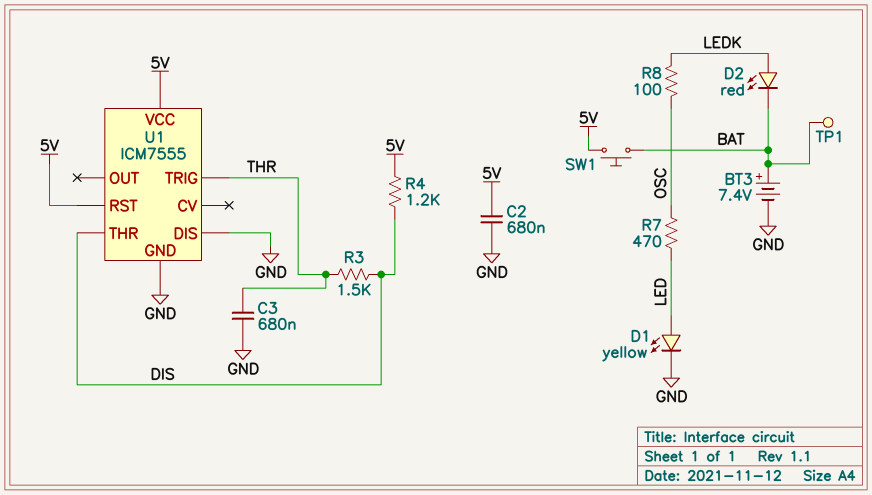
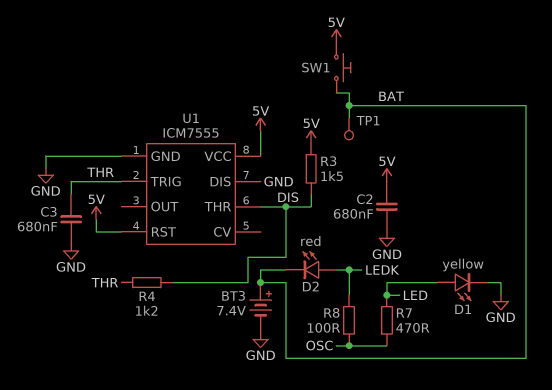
R3: 1.5k (DIS, THR) -> 1.5k (5V, DIS)
R4: 1.2k (5V, DIS) -> 1.2k (DIS, THR)

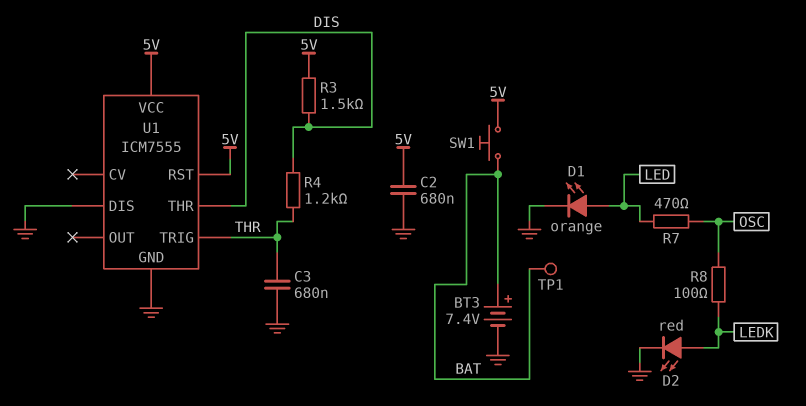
D1: LED yellow (A LED, K GND) -> LED orange (A LED, K GND)
D2: LED red (A LEDK, K BAT) -> LED red (A LEDK, K GND)

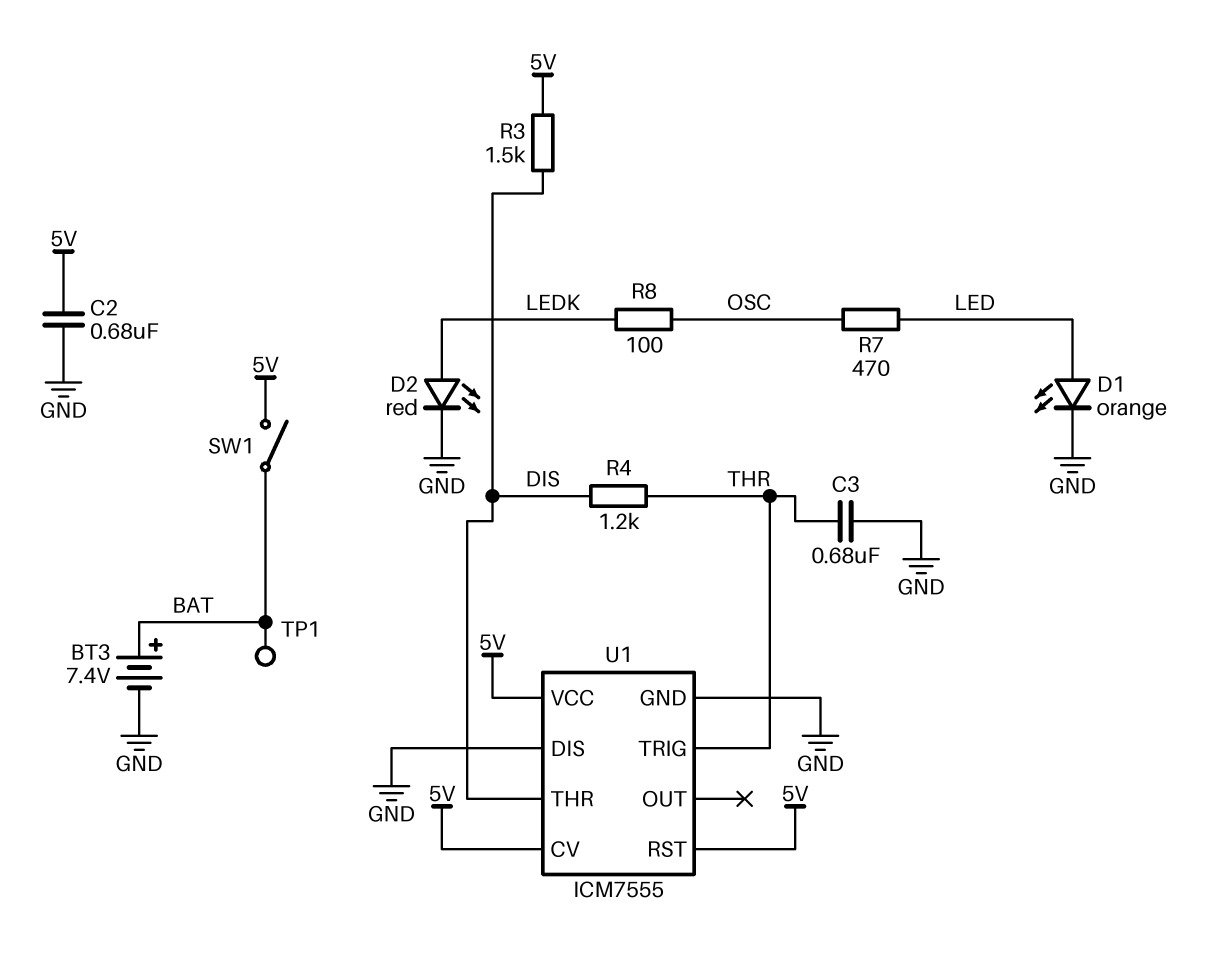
SW1: button (5V, BAT) -> switch (5V, BAT)
U1 pin CV: none -> 5V

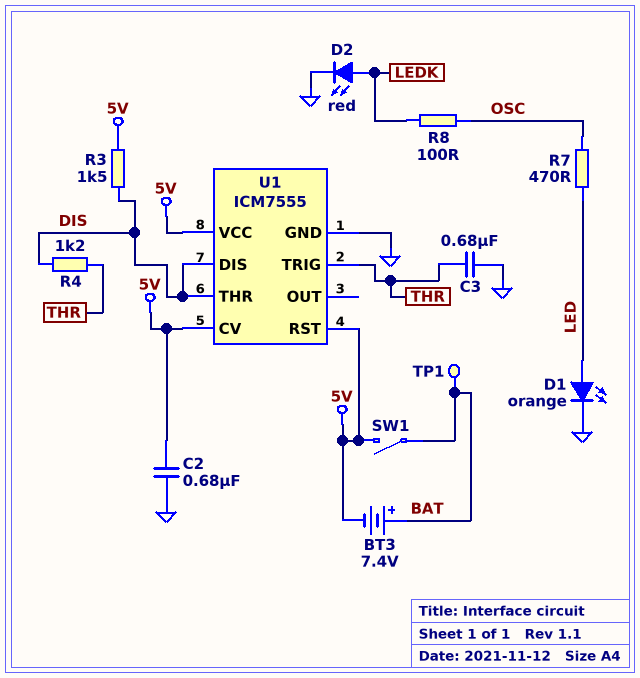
BT3: 7.4V (plus BAT, minus GND) -> 7.4V (plus BAT, minus 5V)
U1 pin DIS: GND -> DIS

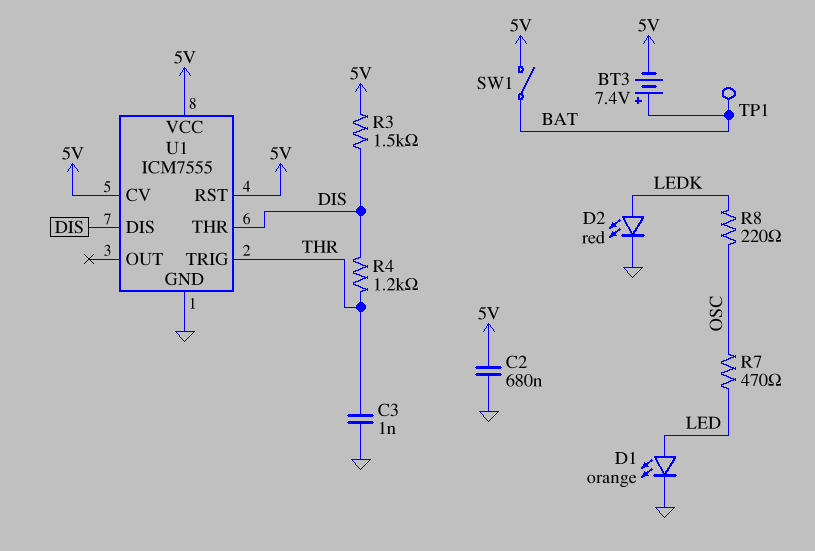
C3: 680nF (GND, THR) -> 1nF (GND, THR)
R8: 100 (LEDK, OSC) -> 220 (LEDK, OSC)

